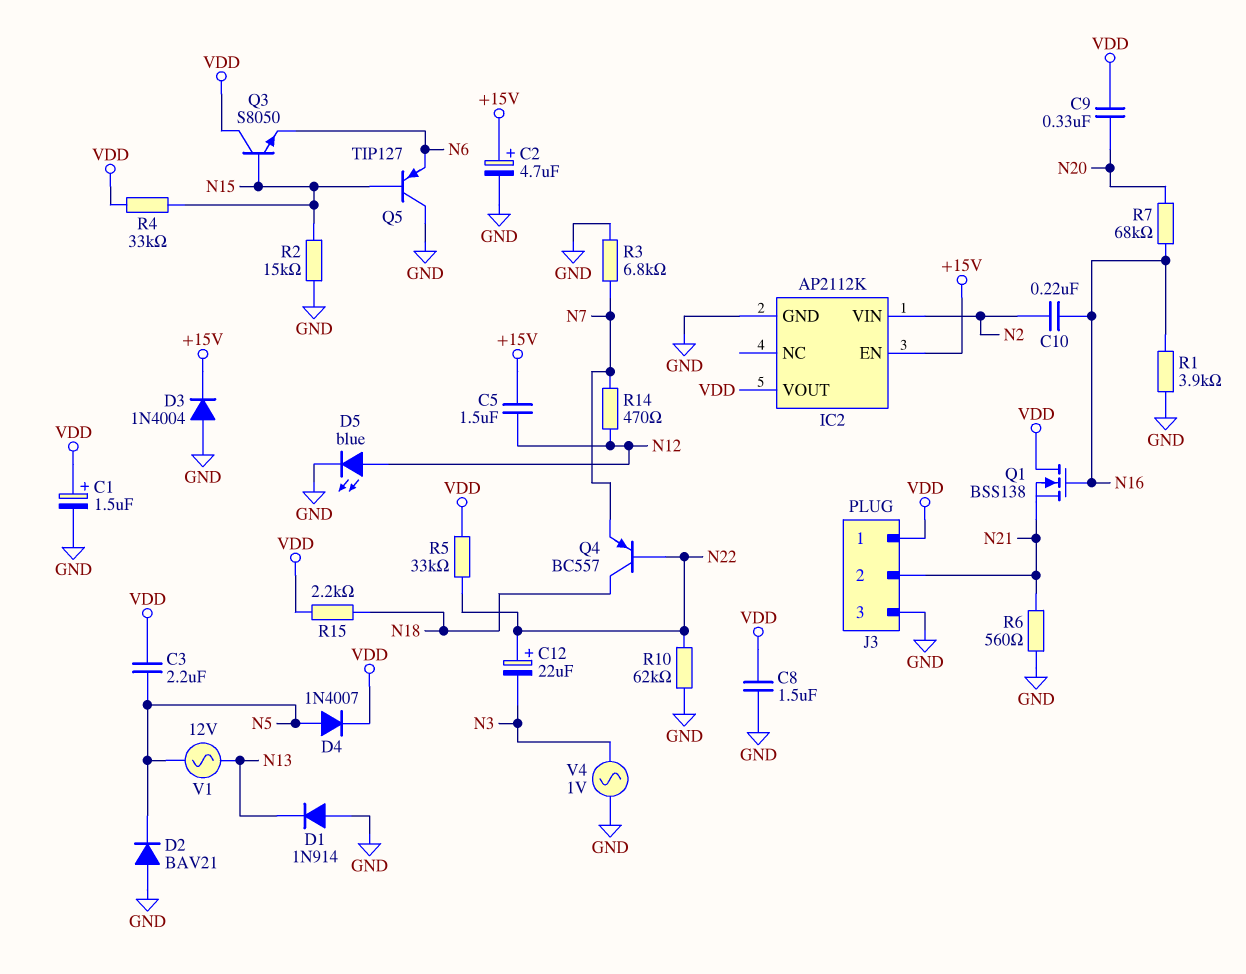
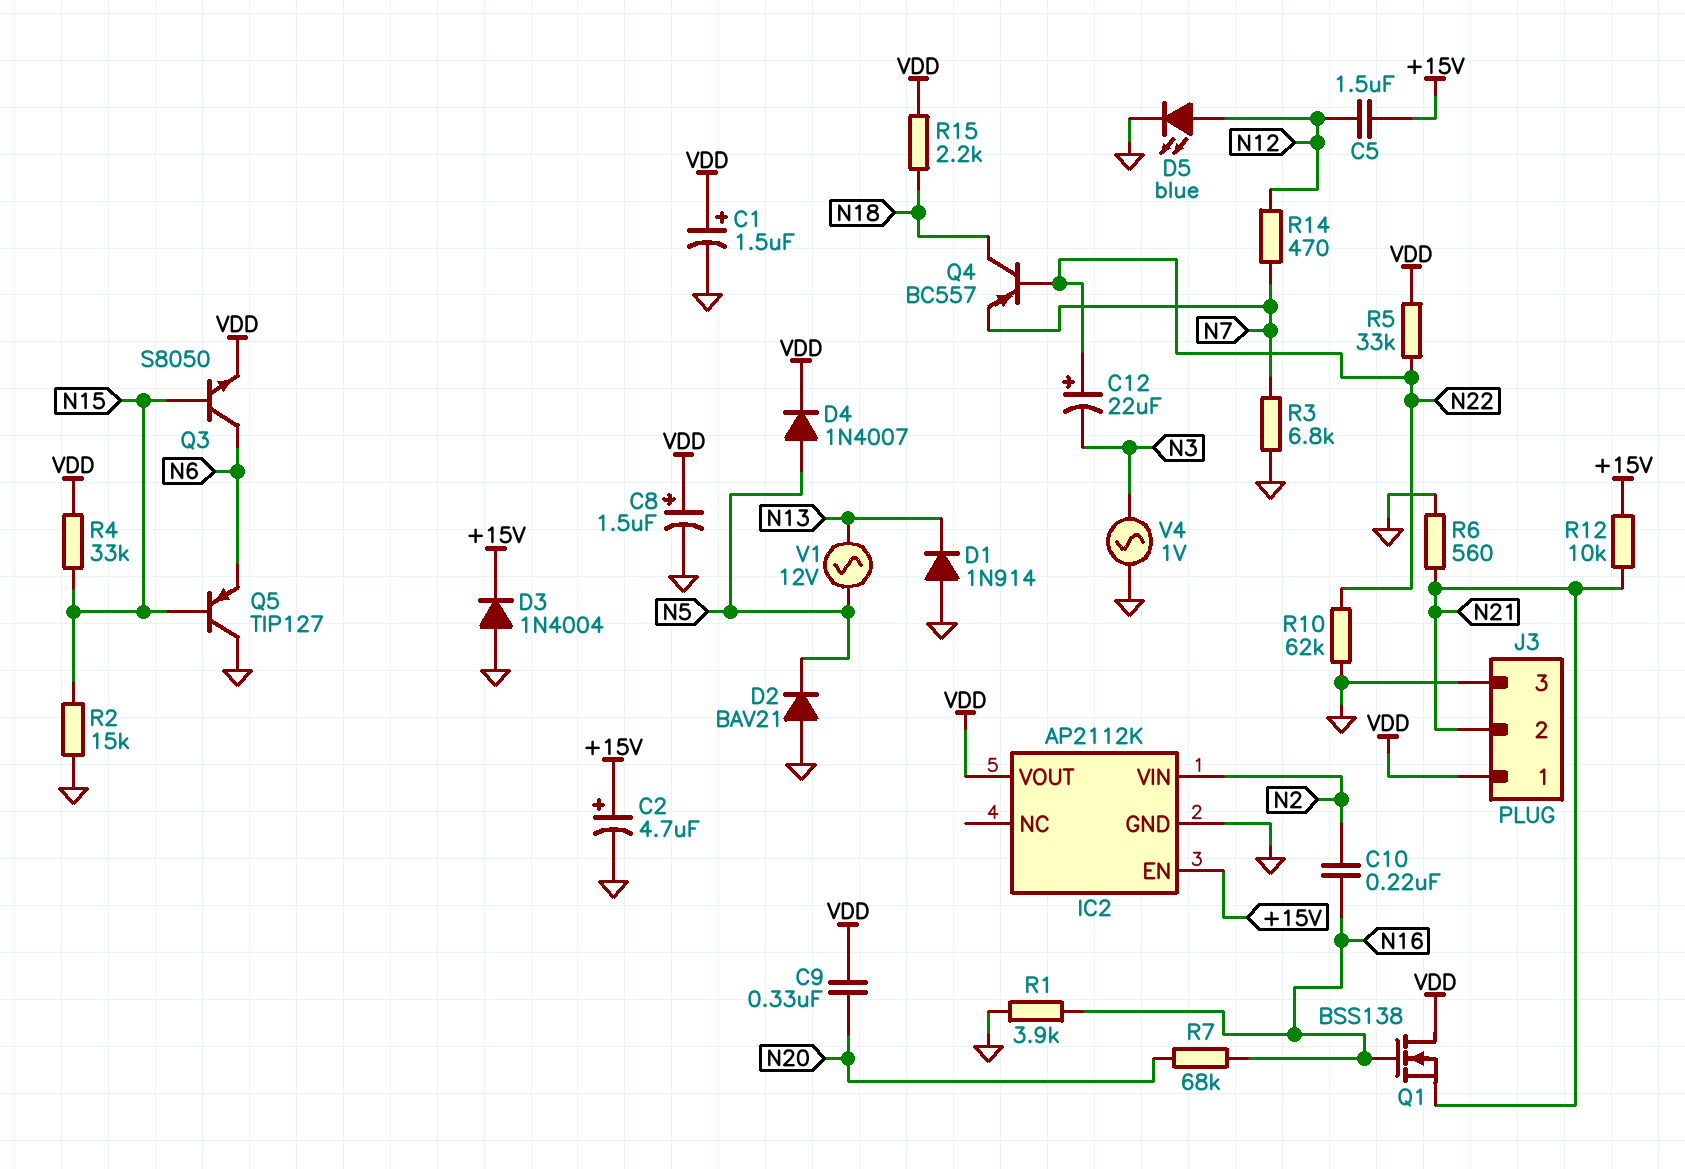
C3: 2.2uF (N5, VDD) -> none
C8: 1.5uF (GND, VDD) -> 1.5uF (plus VDD, minus GND)
Q3: NPN S8050 (B N15, C VDD, E N6) -> NPN S8050 (B N15, C N6, E VDD)
R12: none -> 10k (+15V, N21)

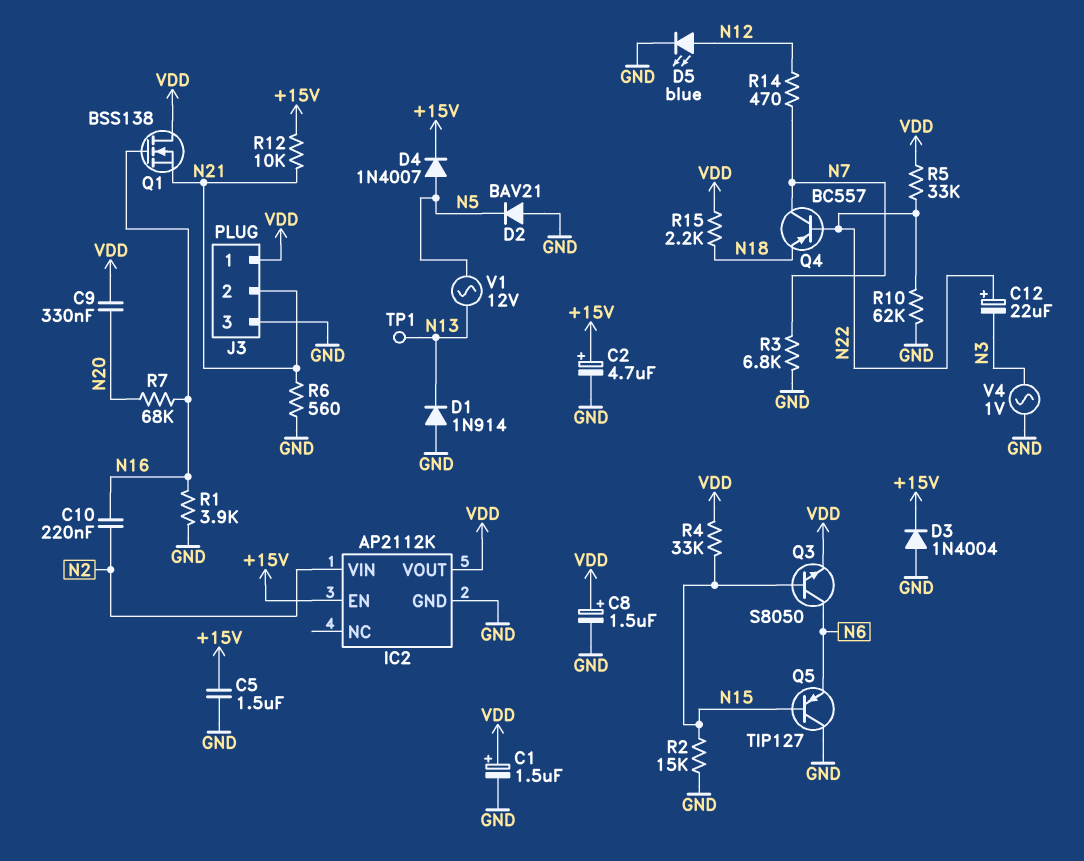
C5: 1.5uF (+15V, N12) -> 1.5uF (+15V, GND)
D4: diode 1N4007 (A N5, K VDD) -> diode 1N4007 (A N5, K +15V)
Q4: PNP BC557 (B N22, C N18, E N7) -> PNP BC557 (B N22, C N7, E N18)
TP1: none -> test point (N13)

